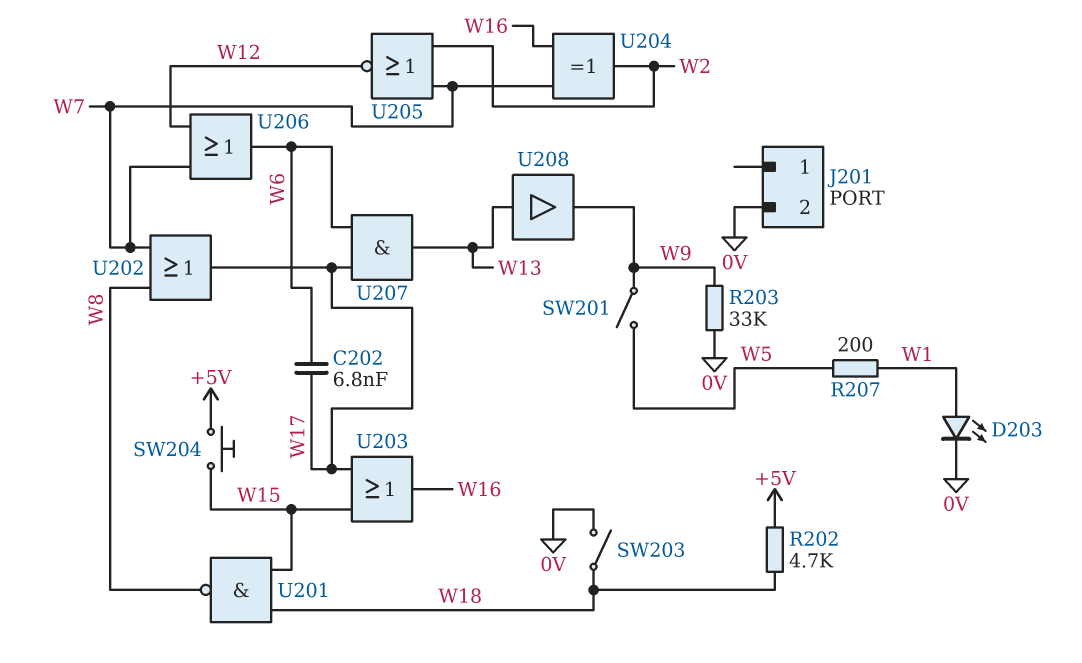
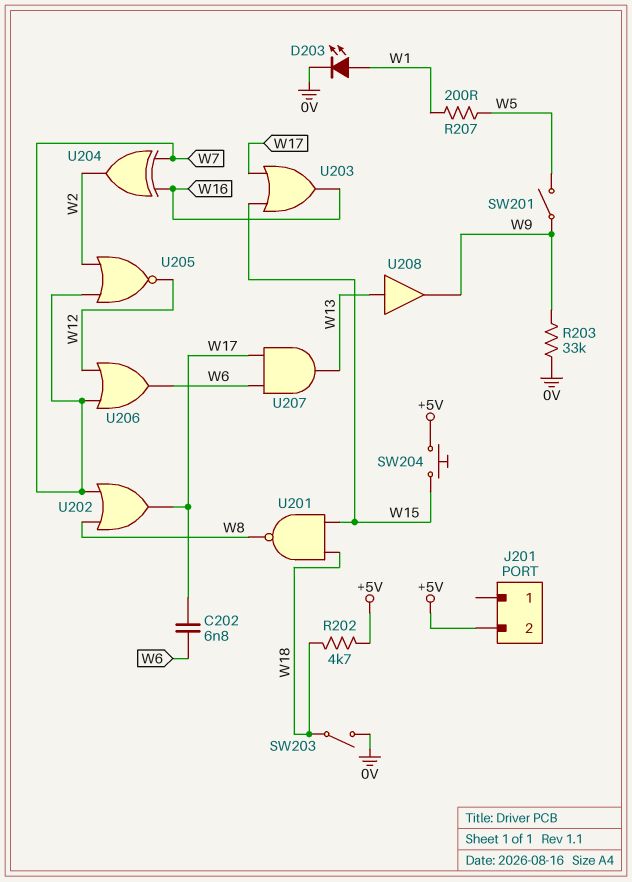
J201 pin 2: 0V -> +5V

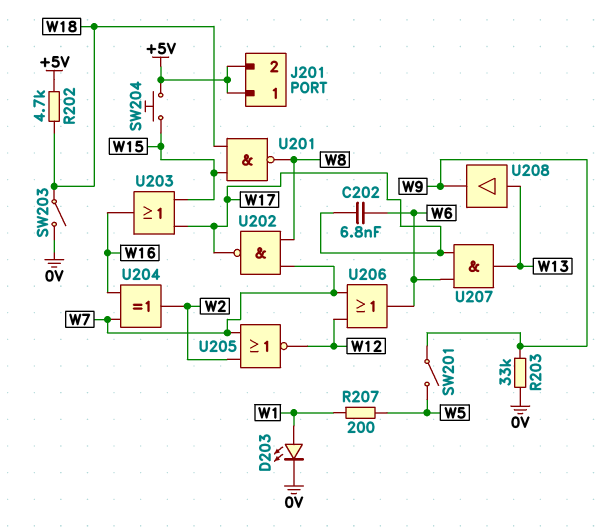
J201 pin 1: none -> +5V
U202: OR (in W7, in W8, out W17) -> NAND (in W7, in W8, out W17)

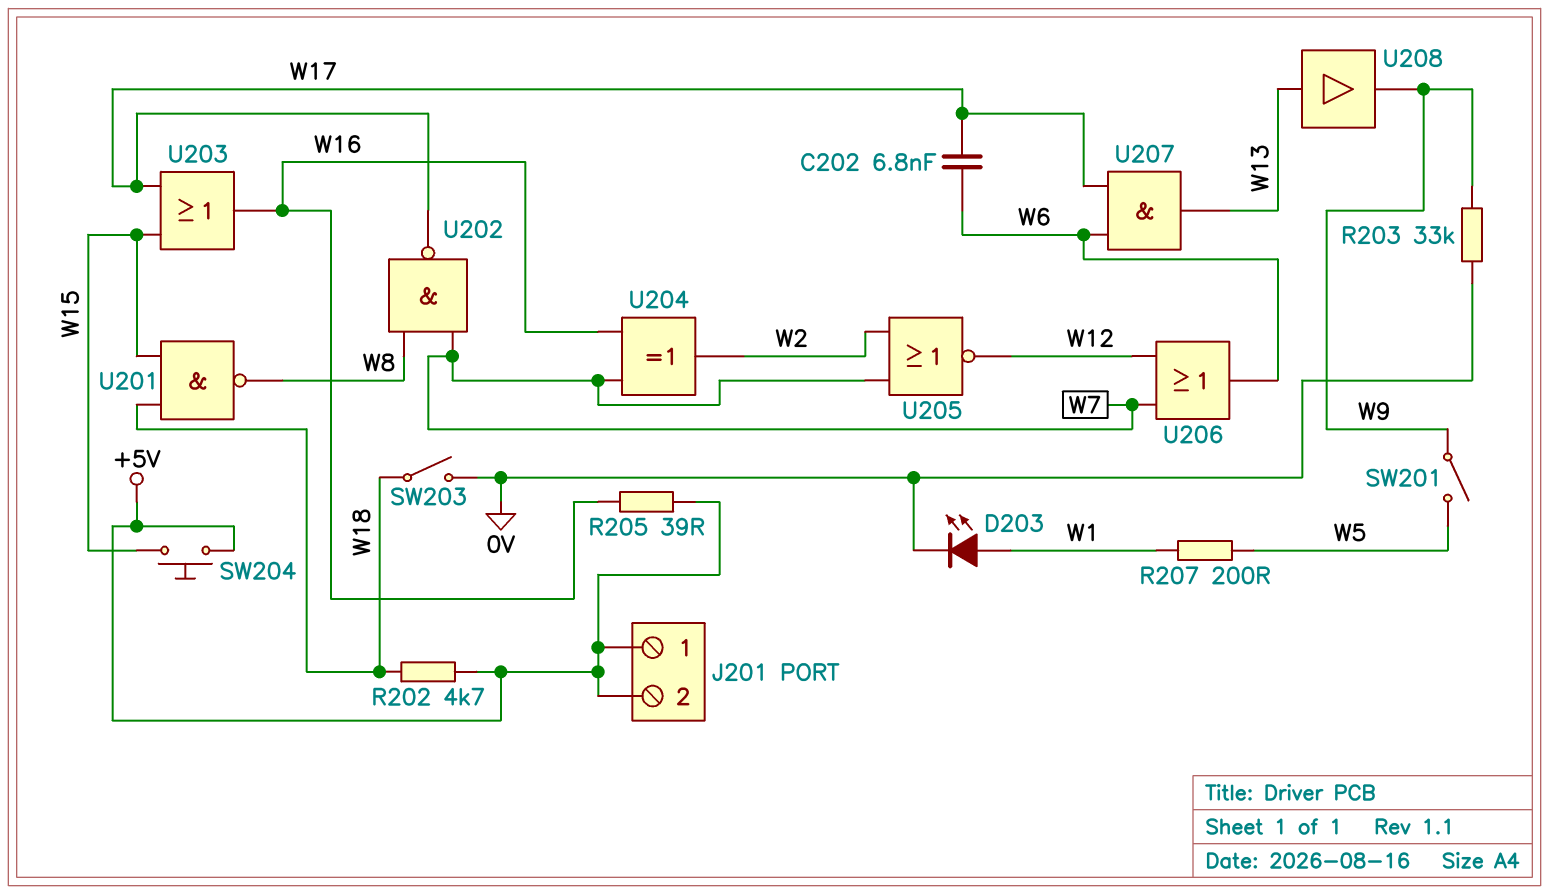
R205: none -> 39 (+5V, W16)

